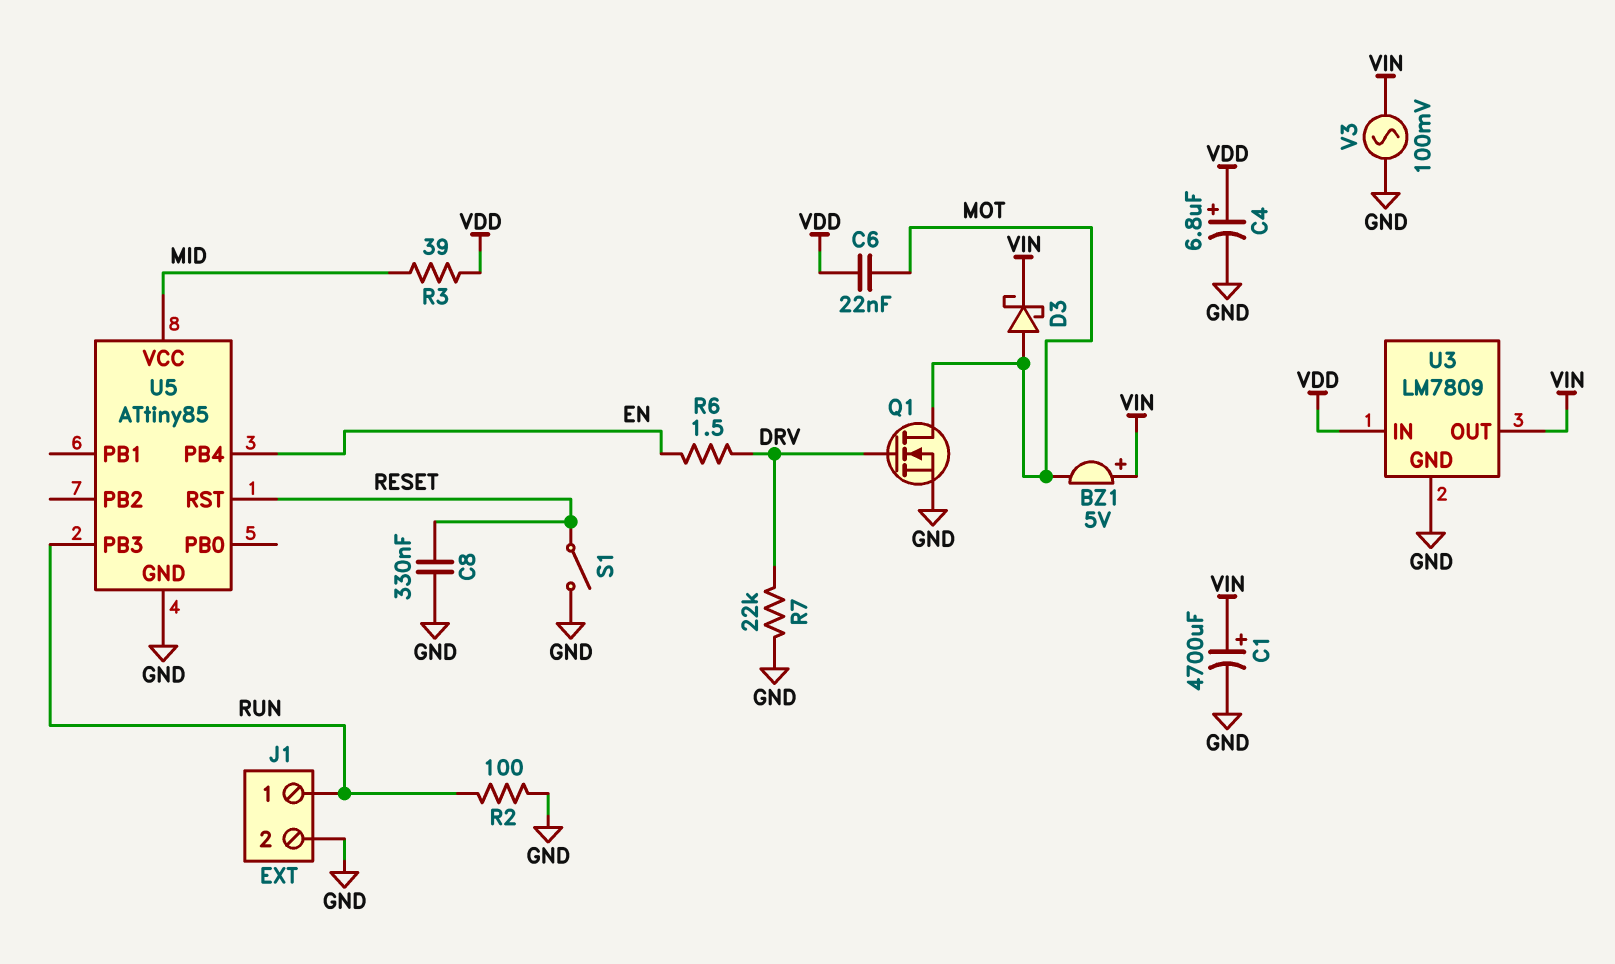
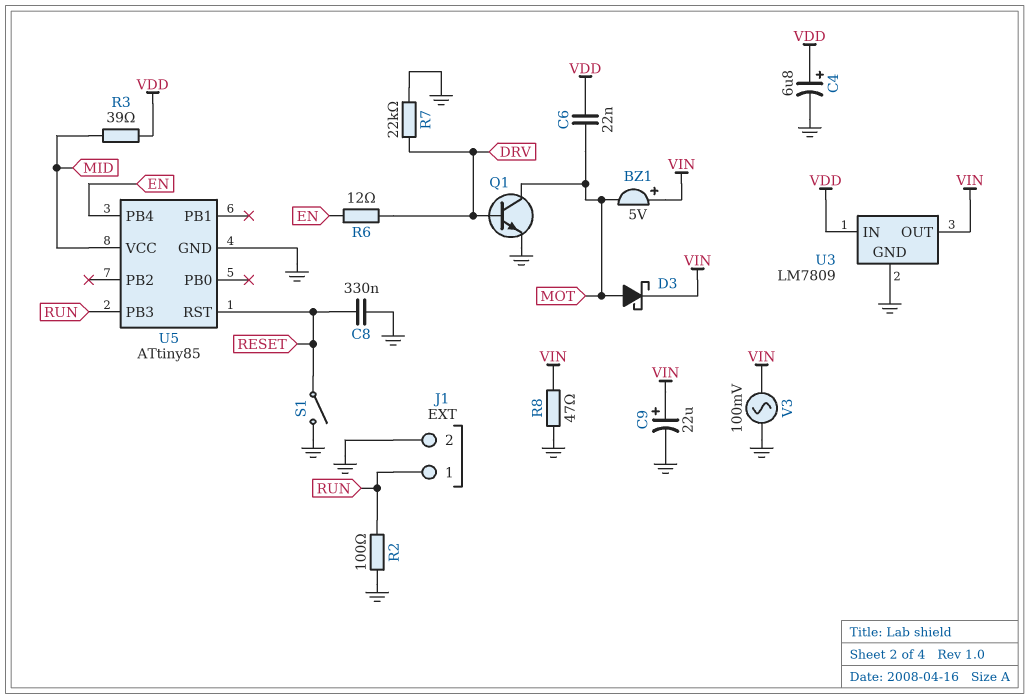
C1: 4700uF (plus VIN, minus GND) -> none
C9: none -> 22uF (plus VIN, minus GND)
Q1: NMOS (G DRV, D MOT, S GND) -> NPN (B DRV, C MOT, E GND)
R6: 1.5 (DRV, EN) -> 12 (DRV, EN)
R8: none -> 47 (GND, VIN)

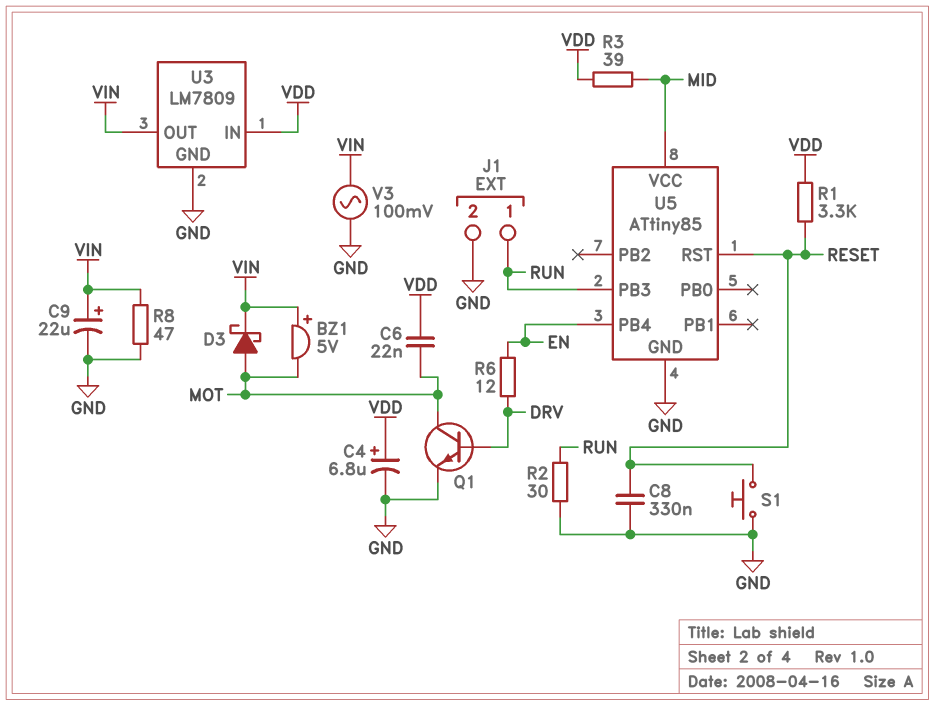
R1: none -> 3.3k (RESET, VDD)
R2: 100 (GND, RUN) -> 30 (GND, RUN)
R7: 22k (DRV, GND) -> none
S1: switch (GND, RESET) -> button (GND, RESET)

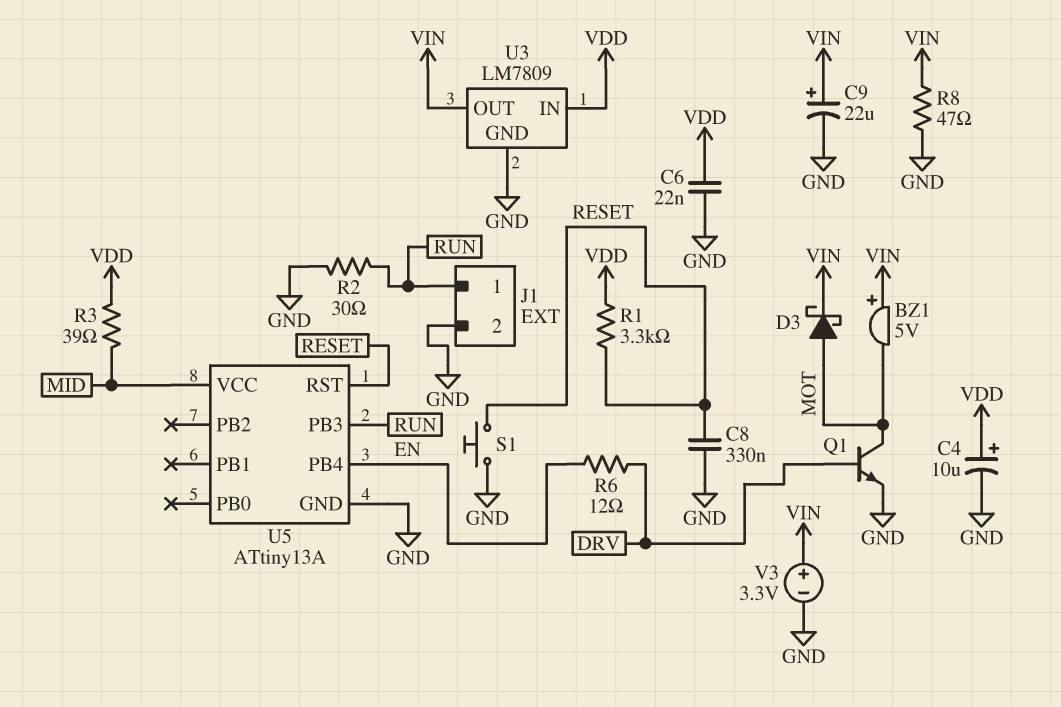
C4: 6.8uF (plus VDD, minus GND) -> 10uF (plus VDD, minus GND)
C6: 22nF (MOT, VDD) -> 22nF (GND, VDD)
U5: ATtiny85 -> ATtiny13A
V3: AC 100mV (GND, VIN) -> 3.3V (plus VIN, minus GND)

